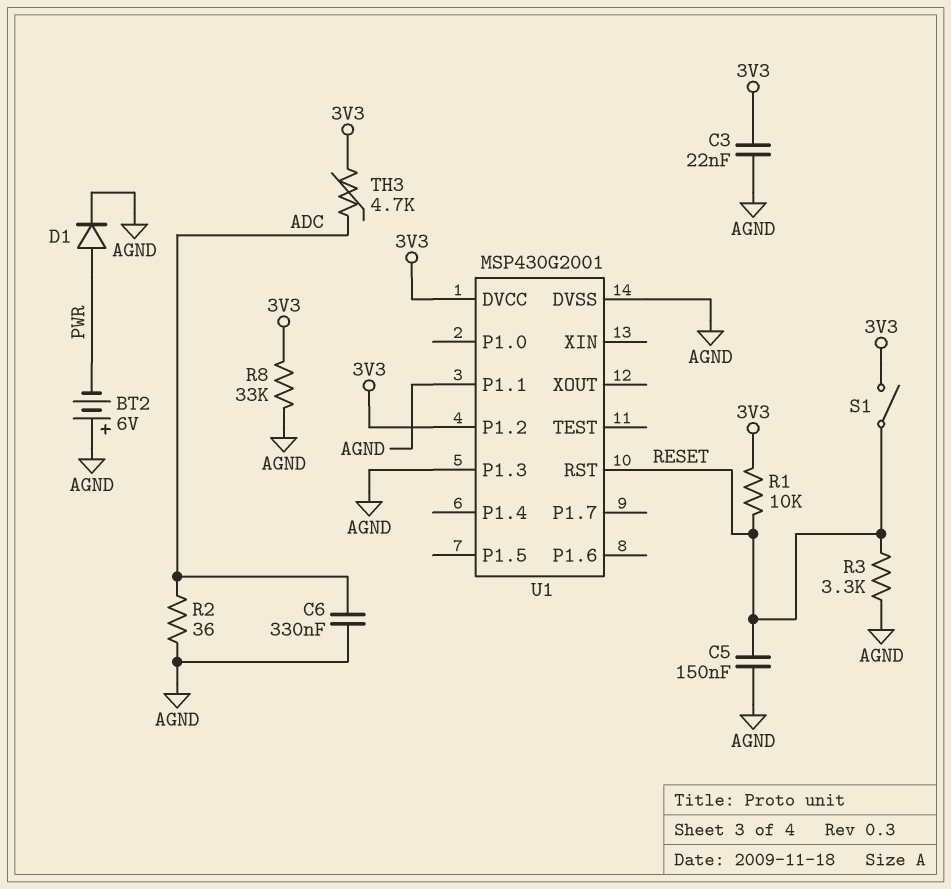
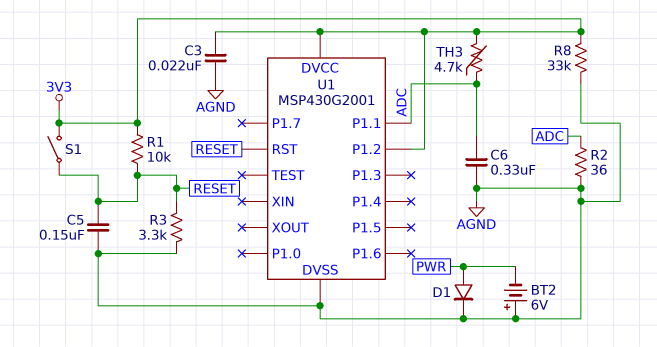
U1 pin P1.1: AGND -> ADC
U1 pin P1.3: AGND -> none

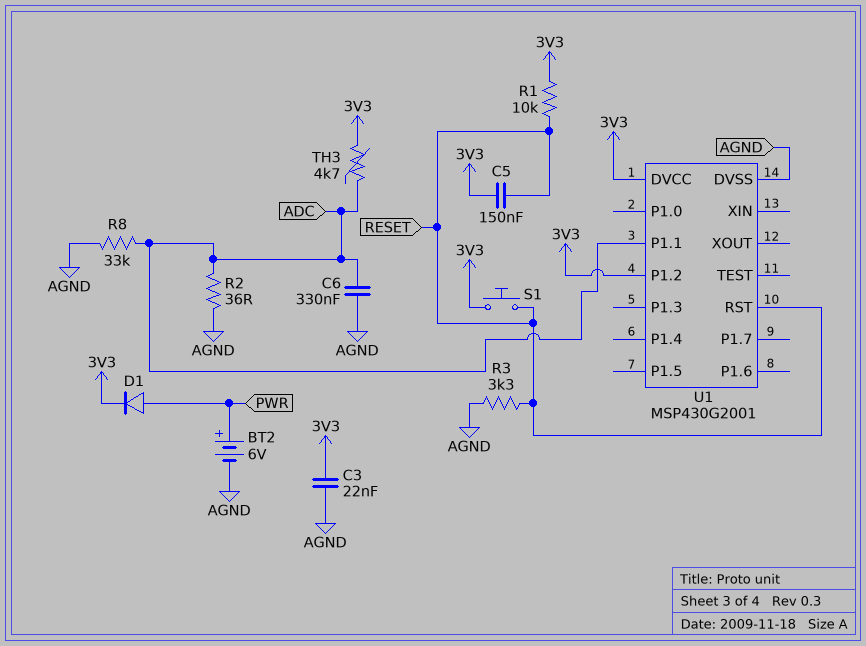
BT2: 6V (plus AGND, minus PWR) -> 6V (plus PWR, minus AGND)
C5: 150nF (AGND, RESET) -> 150nF (3V3, RESET)
D1: diode (A PWR, K AGND) -> diode (A PWR, K 3V3)
R8: 33k (3V3, AGND) -> 33k (ADC, AGND)
S1: switch (3V3, RESET) -> button (3V3, RESET)

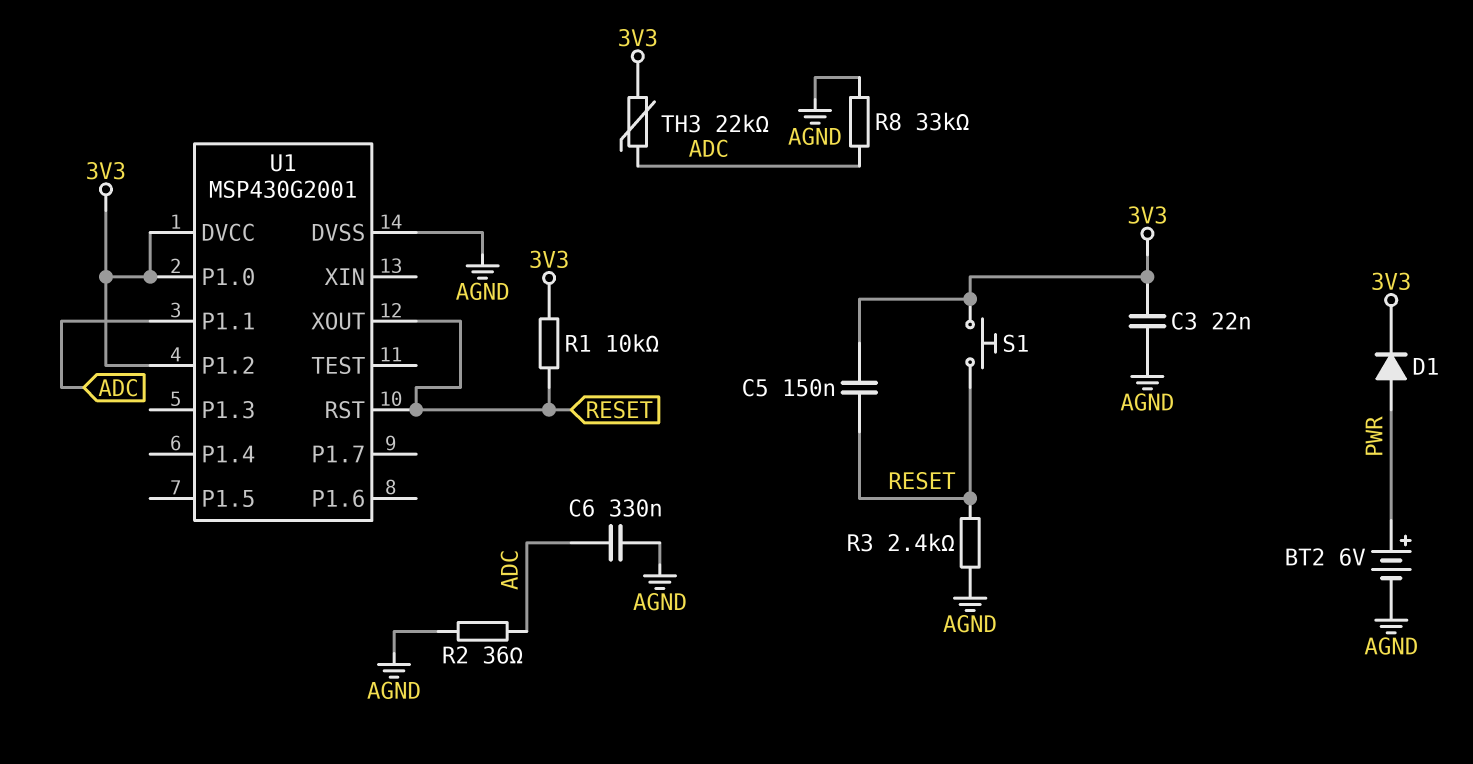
R3: 3.3k (AGND, RESET) -> 2.4k (AGND, RESET)
TH3: 4.7k (3V3, ADC) -> 22k (3V3, ADC)
U1 pin P1.0: none -> 3V3
U1 pin XOUT: none -> RESET

